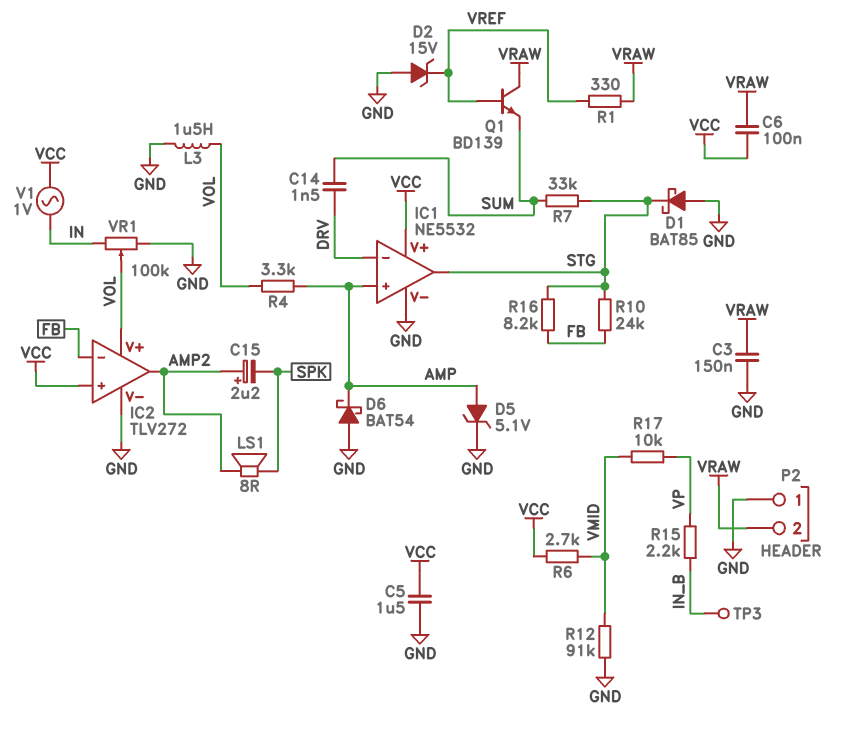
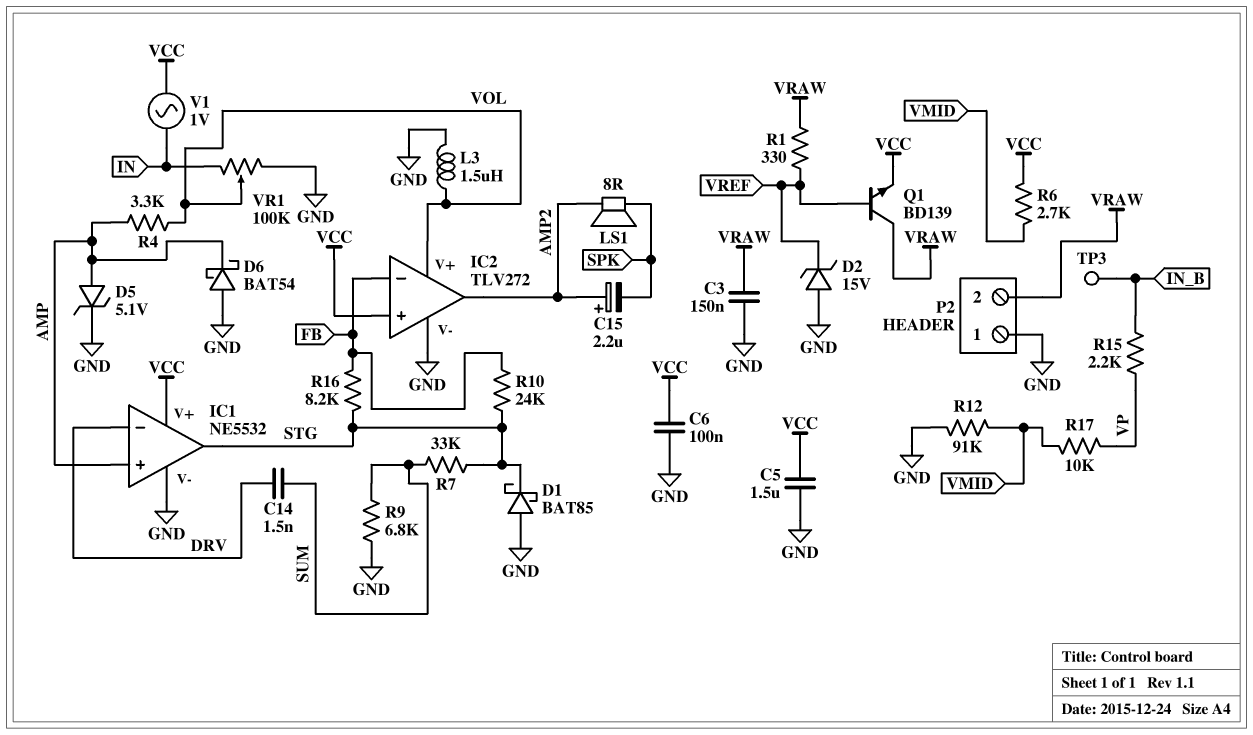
C6: 100nF (VCC, VRAW) -> 100nF (GND, VCC)
Q1: NPN BD139 (B VREF, C VRAW, E SUM) -> NPN BD139 (B VREF, C VRAW, E VCC)
R9: none -> 6.8k (GND, SUM)

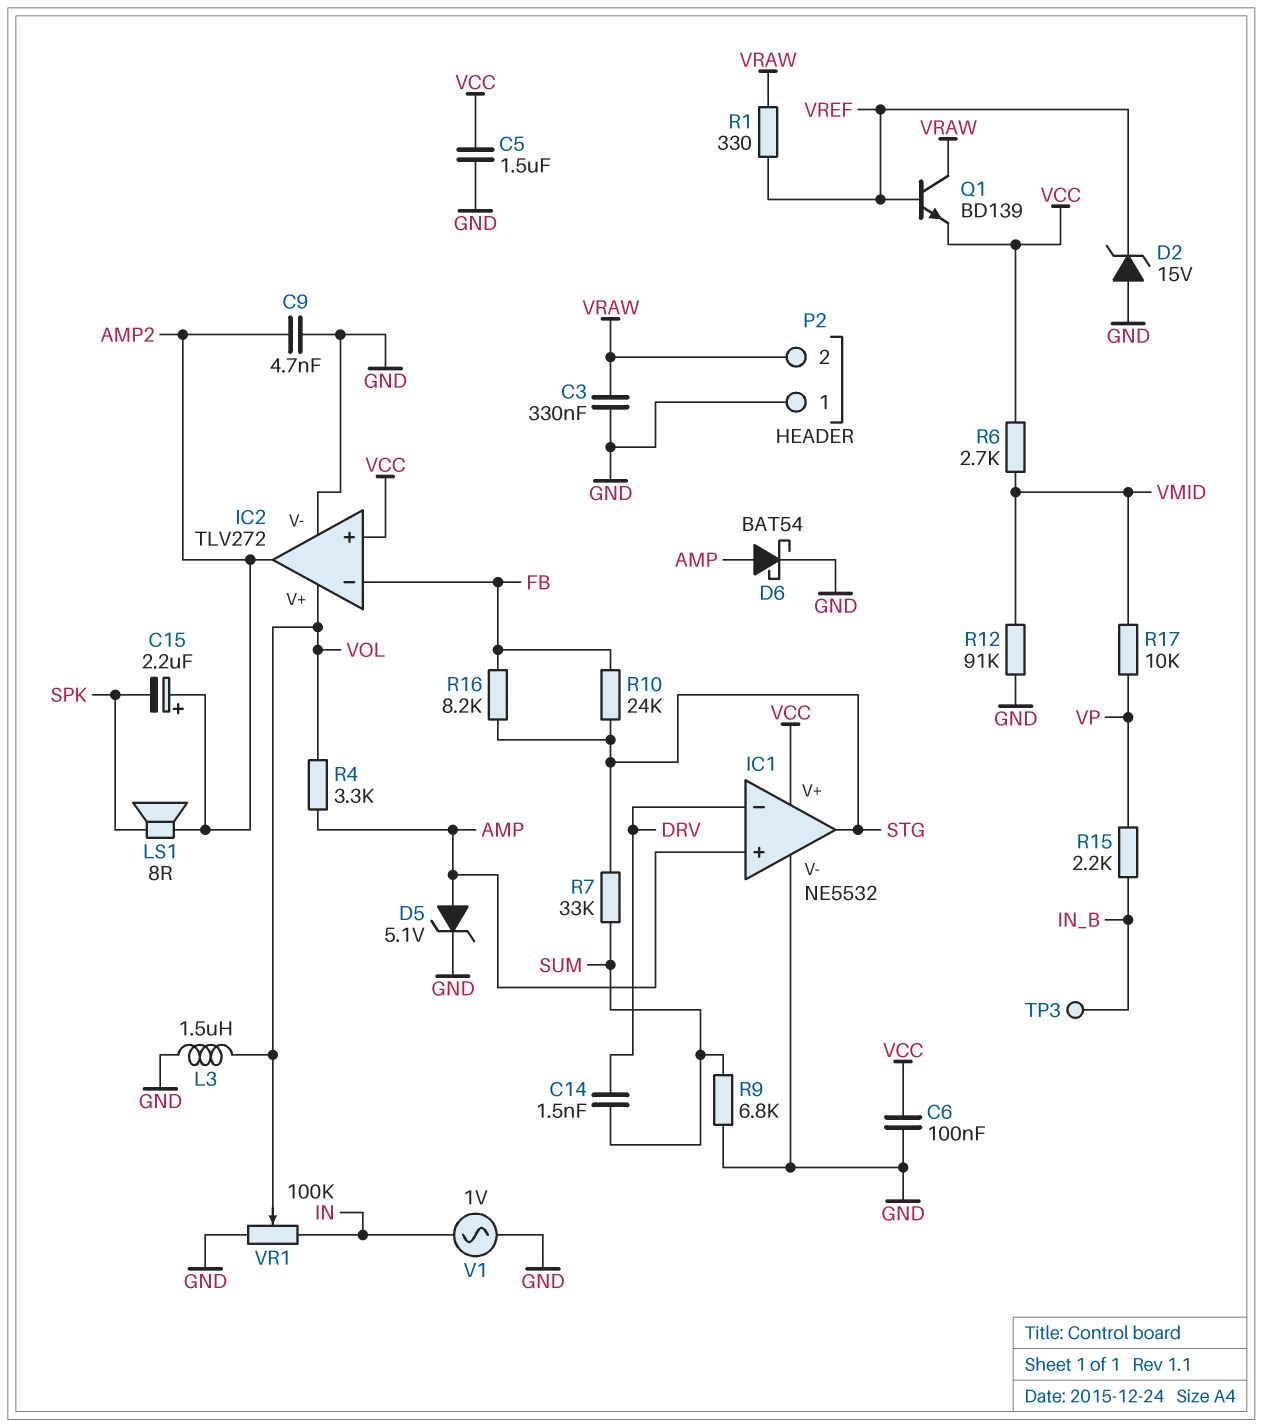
C3: 150nF (GND, VRAW) -> 330nF (GND, VRAW)
C9: none -> 4.7nF (AMP2, GND)
D1: schottky BAT85 (A GND, K STG) -> none
D6: schottky BAT54 (A GND, K AMP) -> schottky BAT54 (A AMP, K GND)
V1: AC 1V (IN, VCC) -> AC 1V (GND, IN)

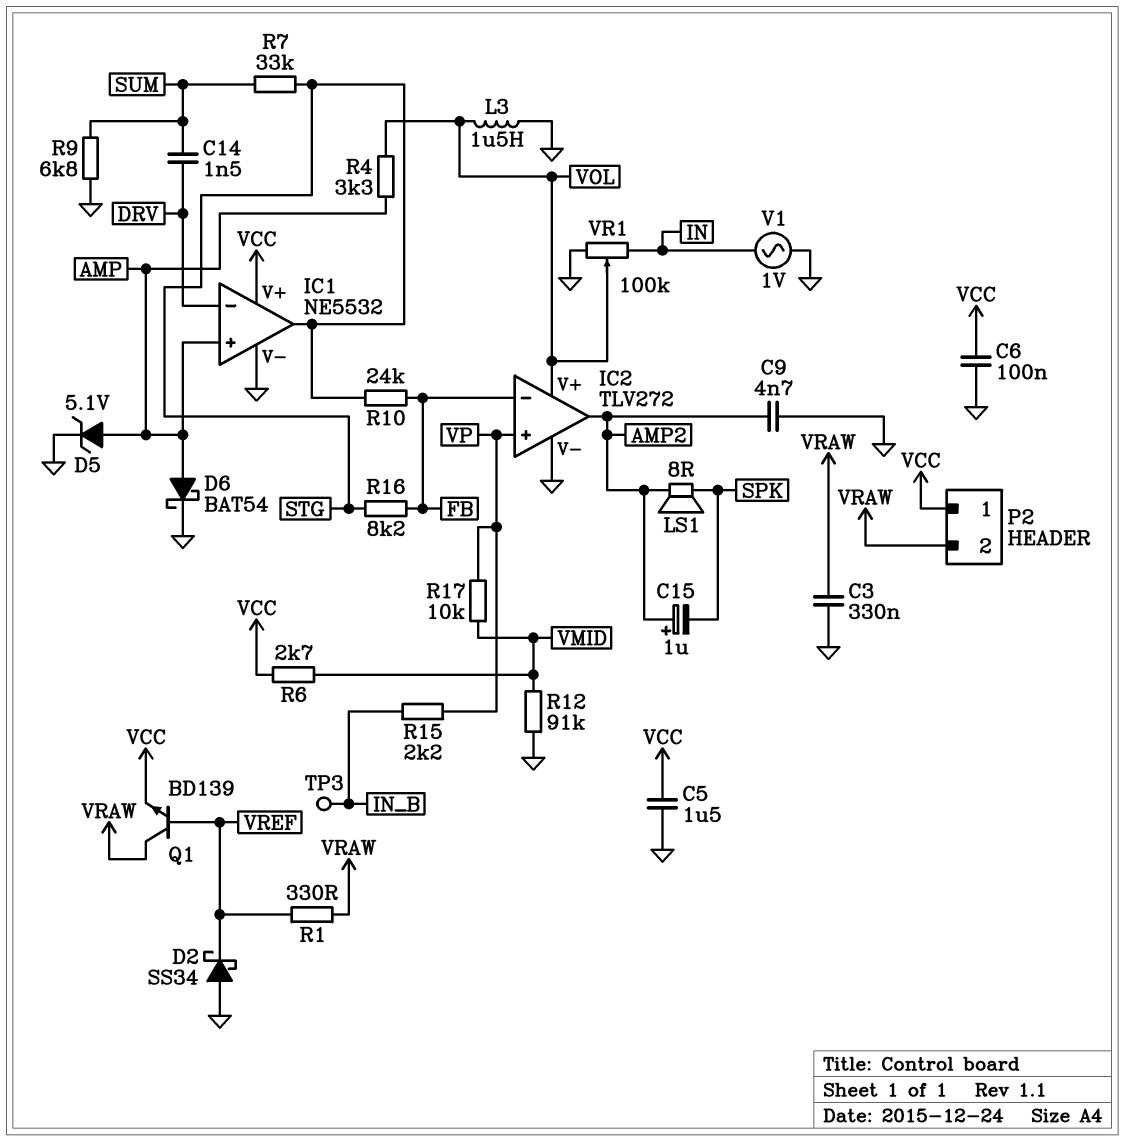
C15: 2.2uF (plus AMP2, minus SPK) -> 1uF (plus AMP2, minus SPK)
D2: zener 15V (A GND, K VREF) -> schottky SS34 (A GND, K VREF)
IC2 pin in+: VCC -> VP
P2 pin 1: GND -> VCC

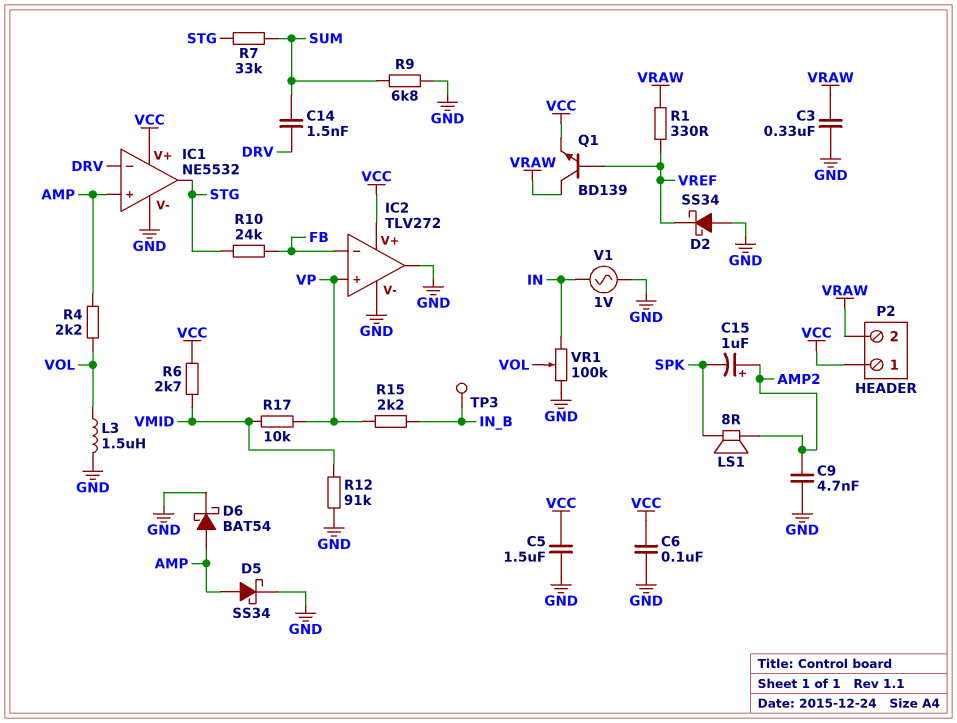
D5: zener 5.1V (A AMP, K GND) -> schottky SS34 (A AMP, K GND)
IC2 pin V+: VOL -> VCC
IC2 pin out: AMP2 -> GND
R4: 3.3k (AMP, VOL) -> 2.2k (AMP, VOL)
R16: 8.2k (FB, STG) -> none

